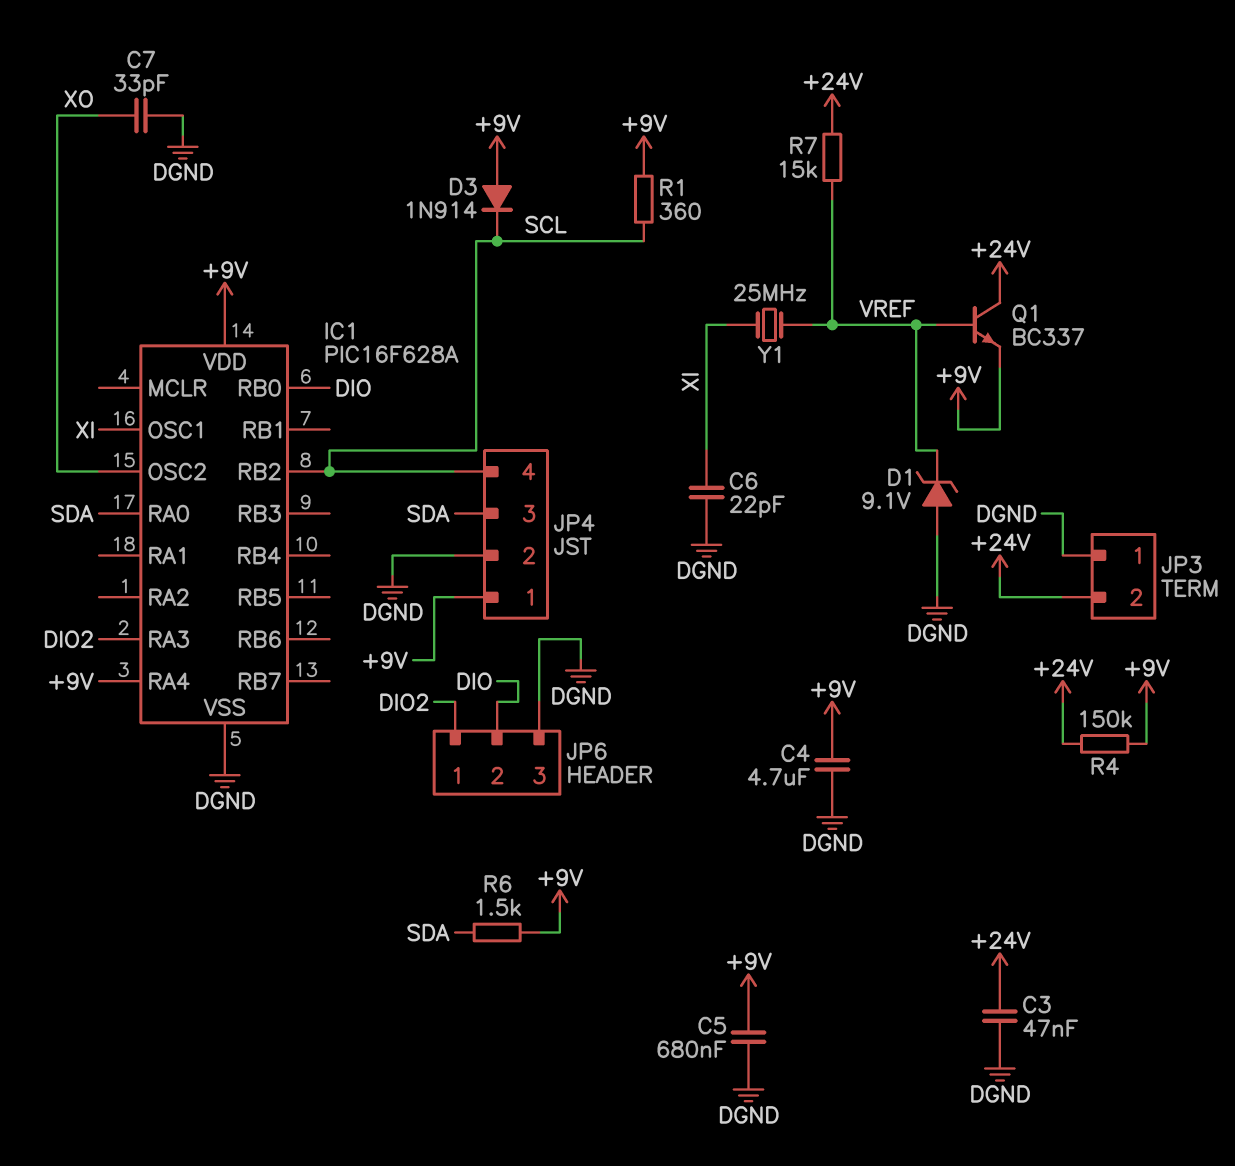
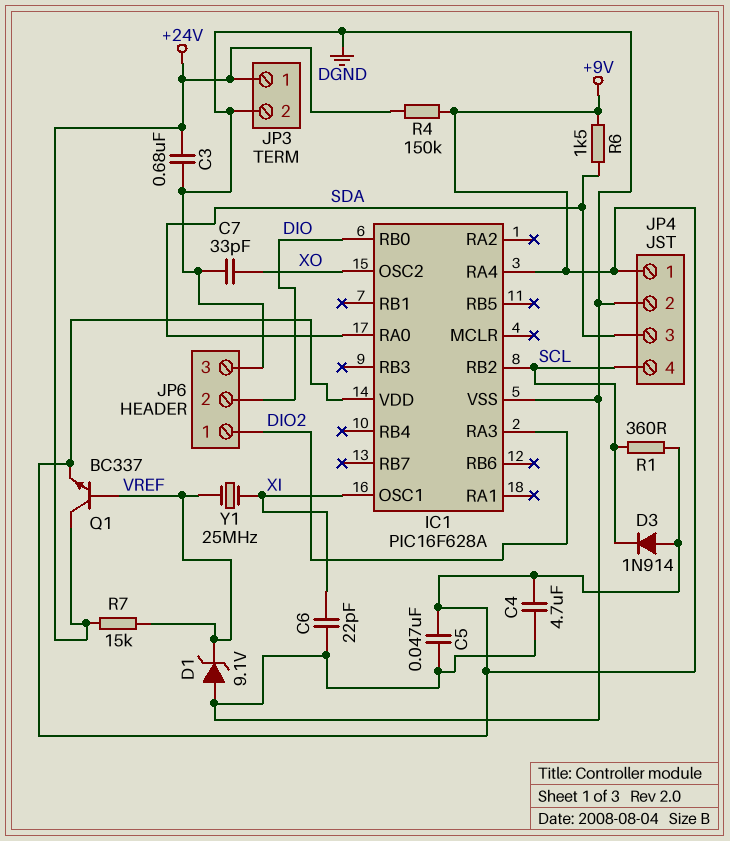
C3: 47nF (+24V, DGND) -> 680nF (+24V, DGND)
C5: 680nF (+9V, DGND) -> 47nF (+9V, DGND)
JP3 pin 1: DGND -> +24V
JP3 pin 2: +24V -> DGND

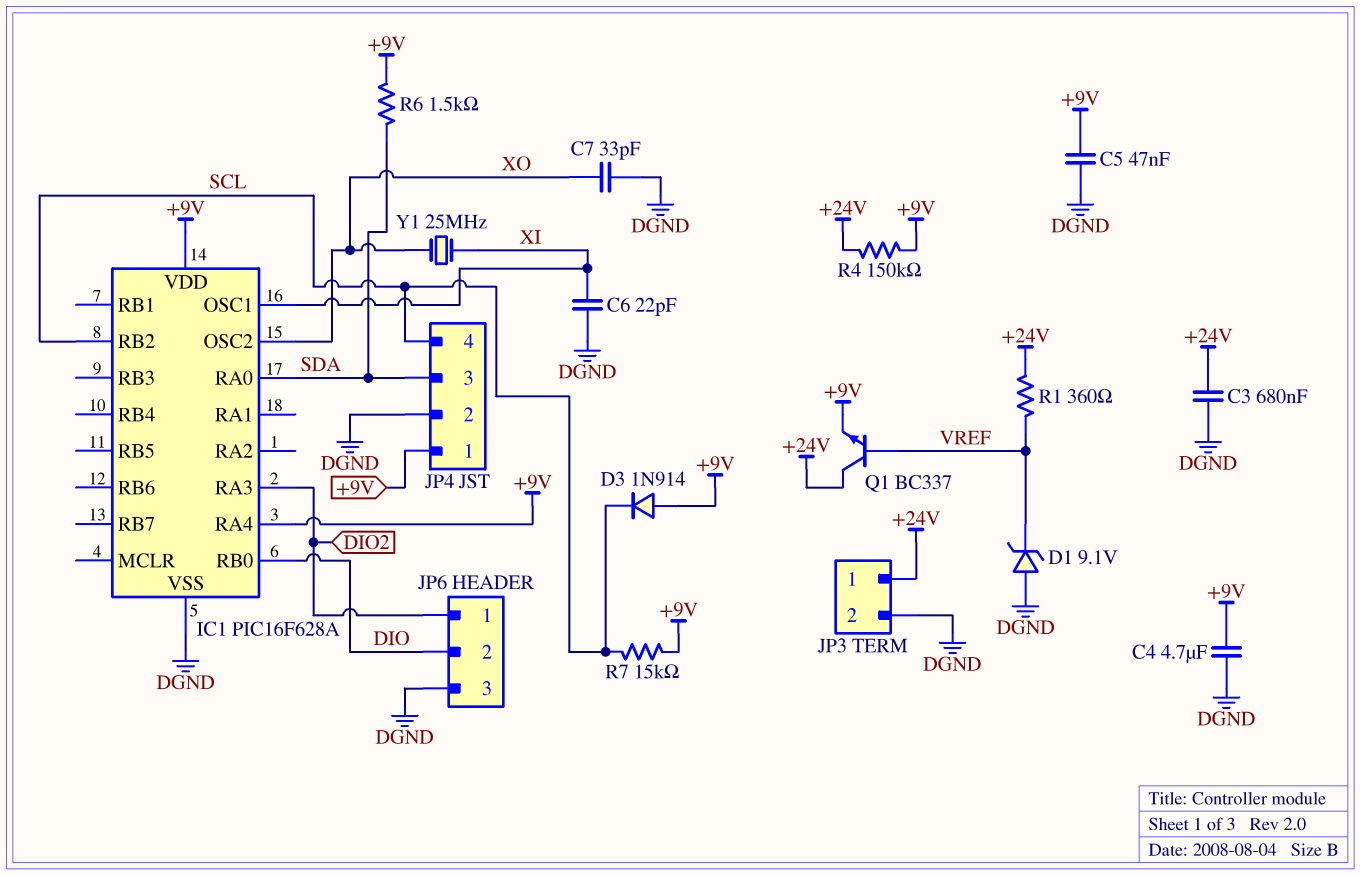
R1: 360 (+9V, SCL) -> 360 (+24V, VREF)
R7: 15k (+24V, VREF) -> 15k (+9V, SCL)
Y1: 25MHz (VREF, XI) -> 25MHz (XI, XO)

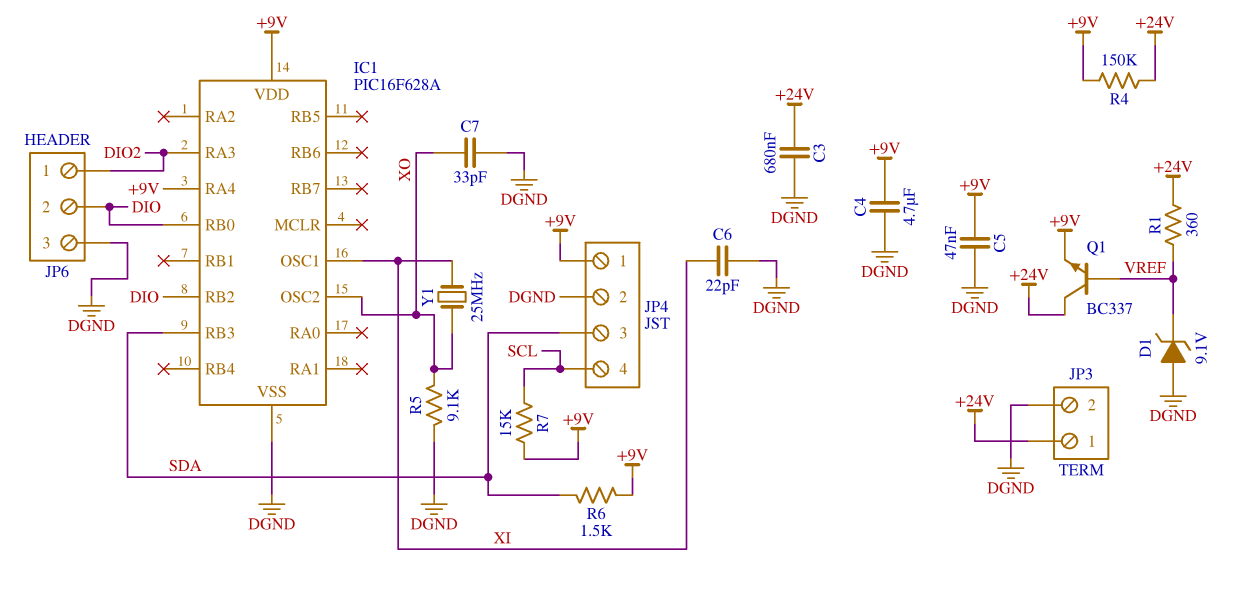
D3: diode 1N914 (A +9V, K SCL) -> none
IC1 pin RA0: SDA -> none
IC1 pin RB2: SCL -> DIO
IC1 pin RB3: none -> SDA
R5: none -> 9.1k (DGND, XO)

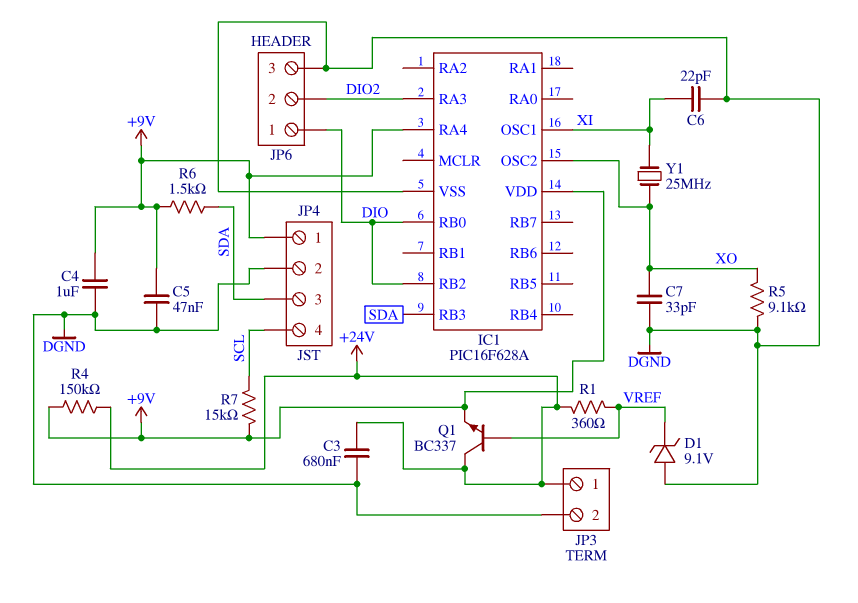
C4: 4.7uF (+9V, DGND) -> 1uF (+9V, DGND)
JP6 pin 1: DIO2 -> DIO
JP6 pin 2: DIO -> DIO2

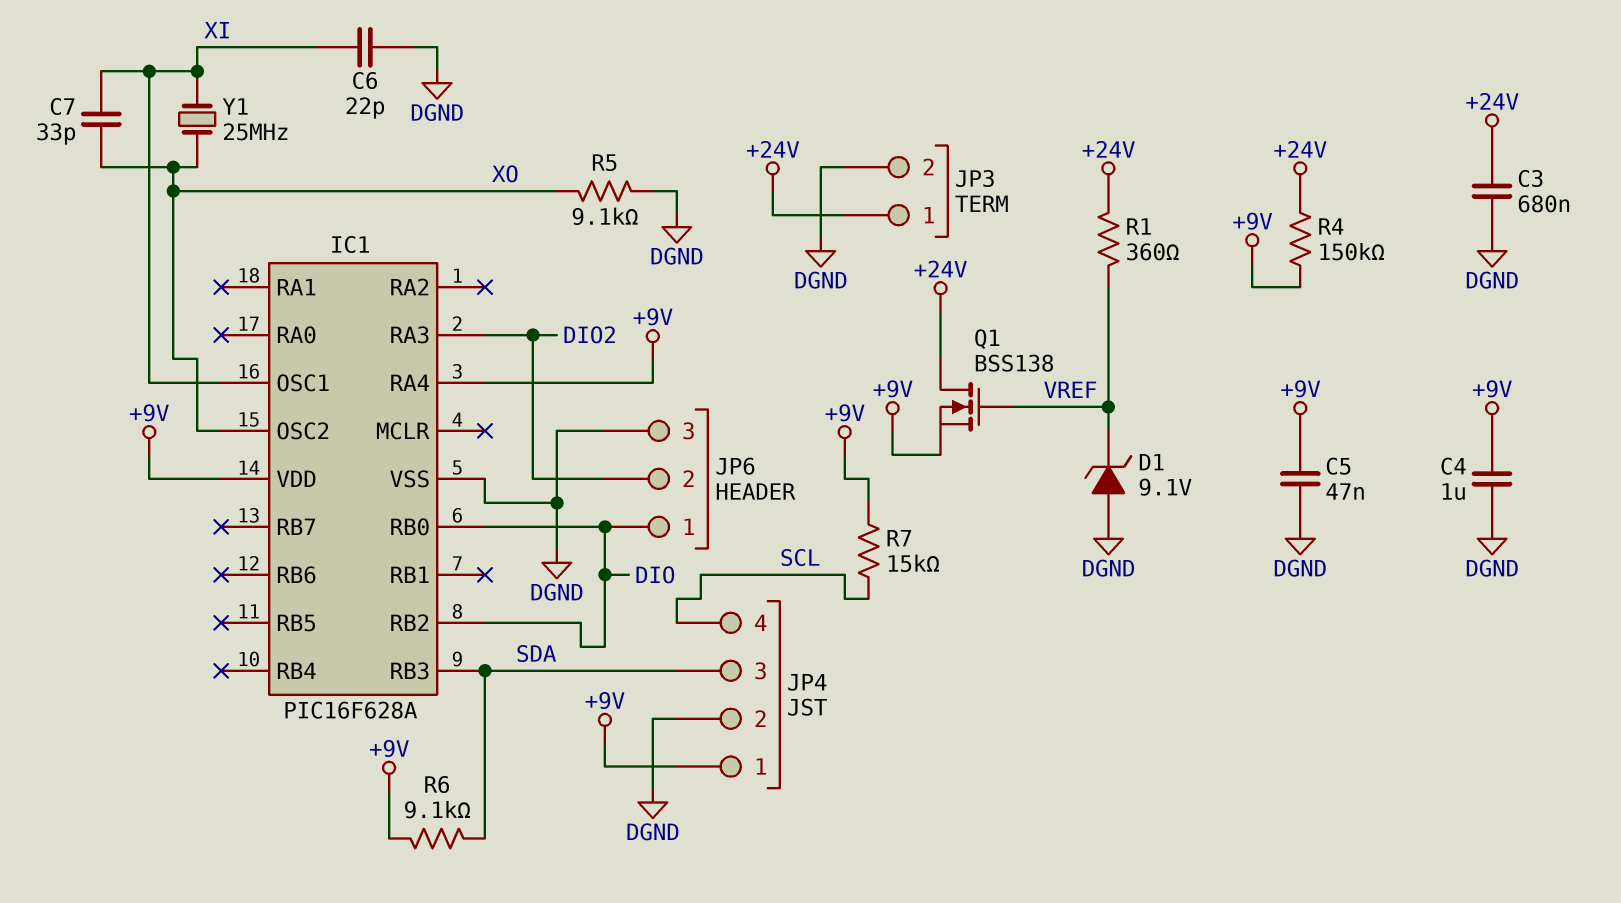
C7: 33pF (DGND, XO) -> 33pF (XI, XO)
Q1: NPN BC337 (B VREF, C +24V, E +9V) -> NMOS BSS138 (G VREF, D +24V, S +9V)
R6: 1.5k (+9V, SDA) -> 9.1k (+9V, SDA)

